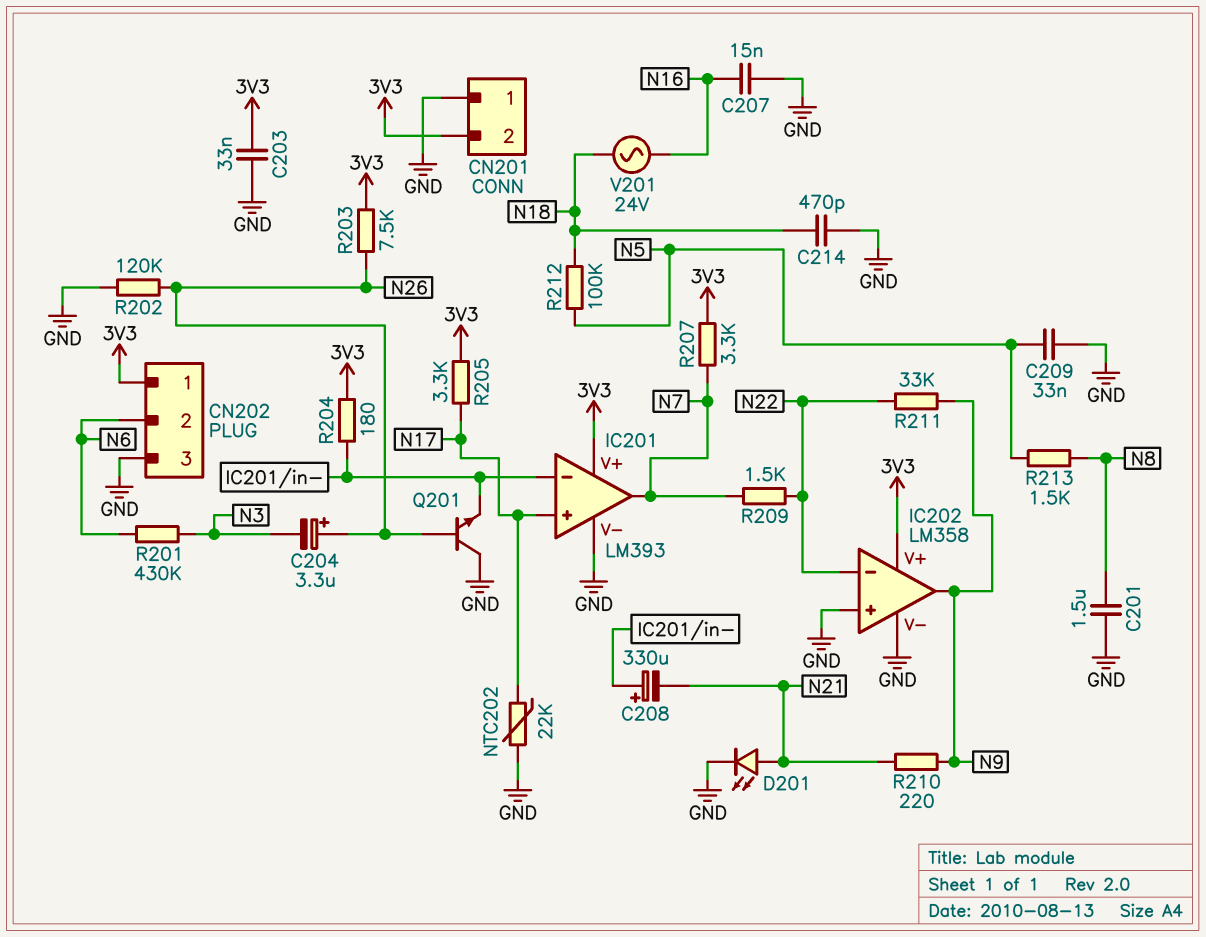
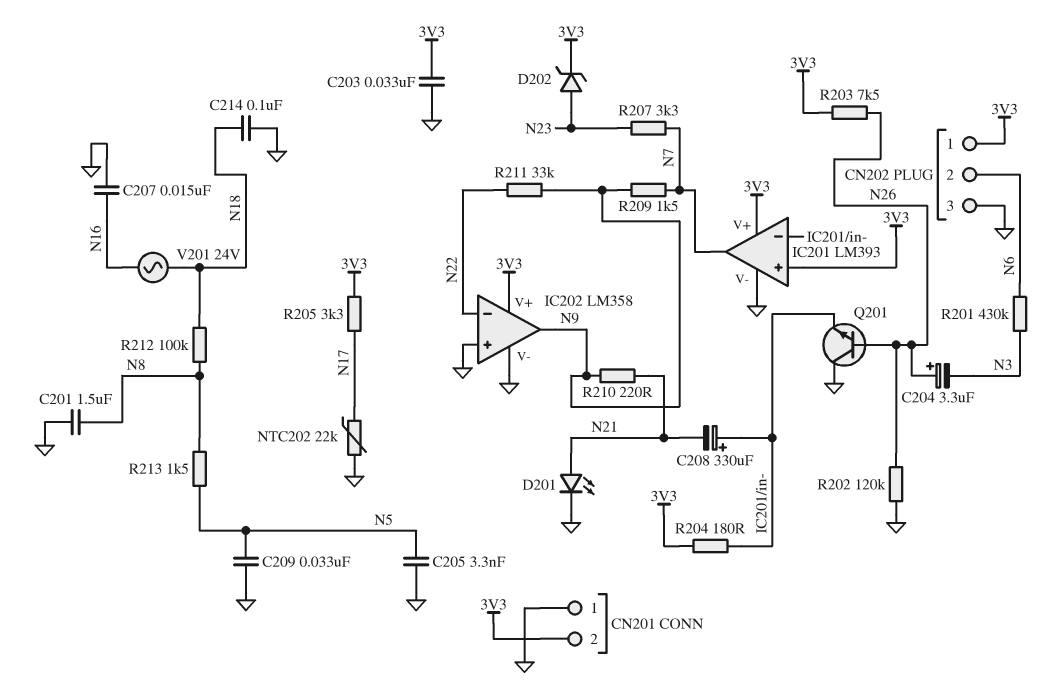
C205: none -> 3.3nF (GND, N5)
C214: 470pF (GND, N18) -> 100nF (GND, N18)
D202: none -> zener (A N23, K 3V3)
IC201 pin in+: N17 -> 3V3
R207: 3.3k (3V3, N7) -> 3.3k (N7, N23)
R209: 1.5k (N7, N22) -> 1.5k (N7, N9)
R212: 100k (N5, N18) -> 100k (N8, N18)

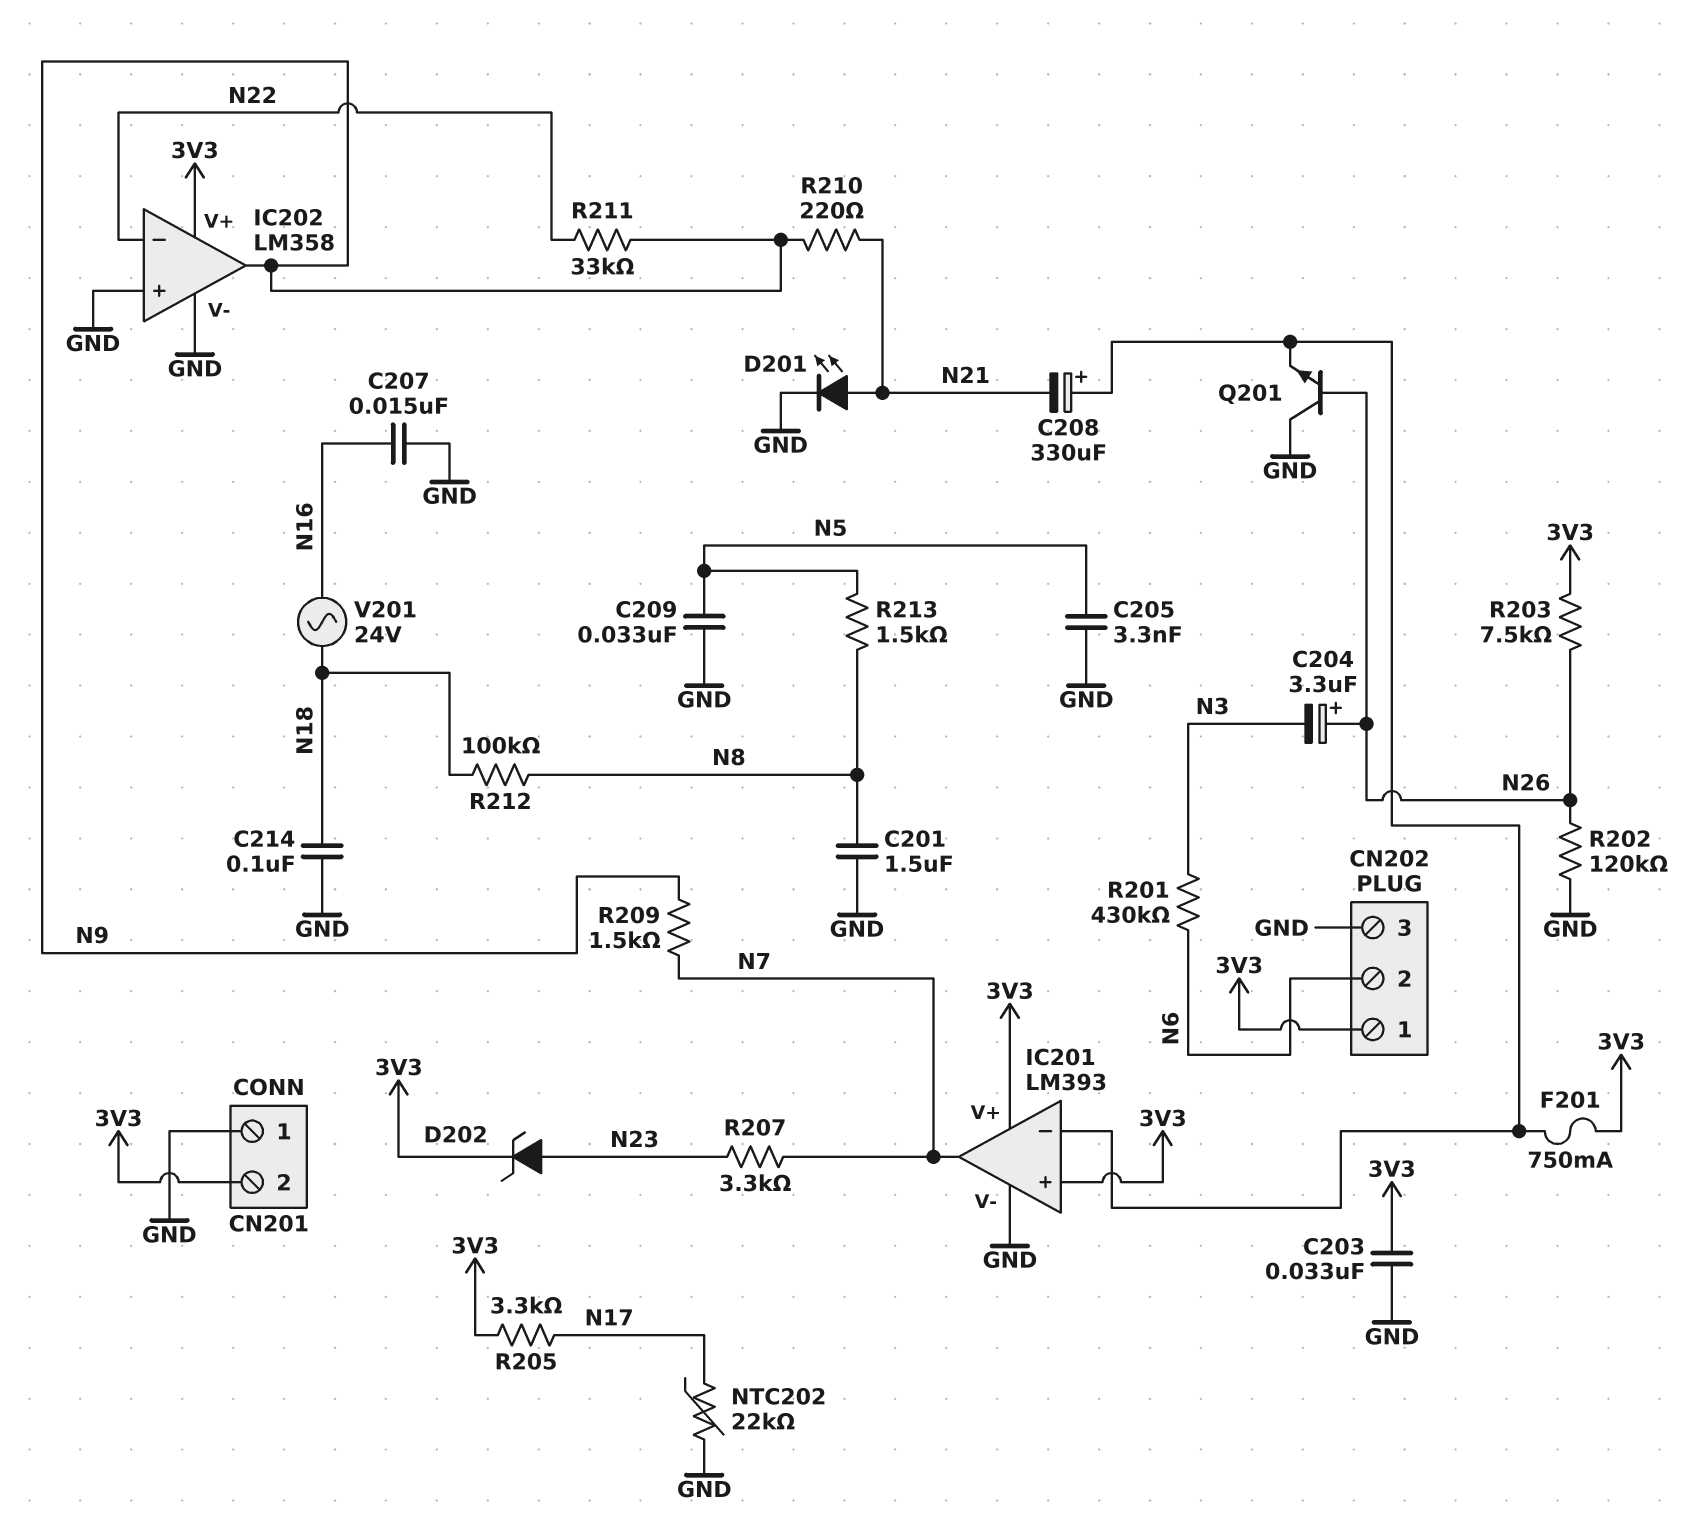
F201: none -> 750mA (3V3, IC201/in-)
R204: 180 (3V3, IC201/in-) -> none

